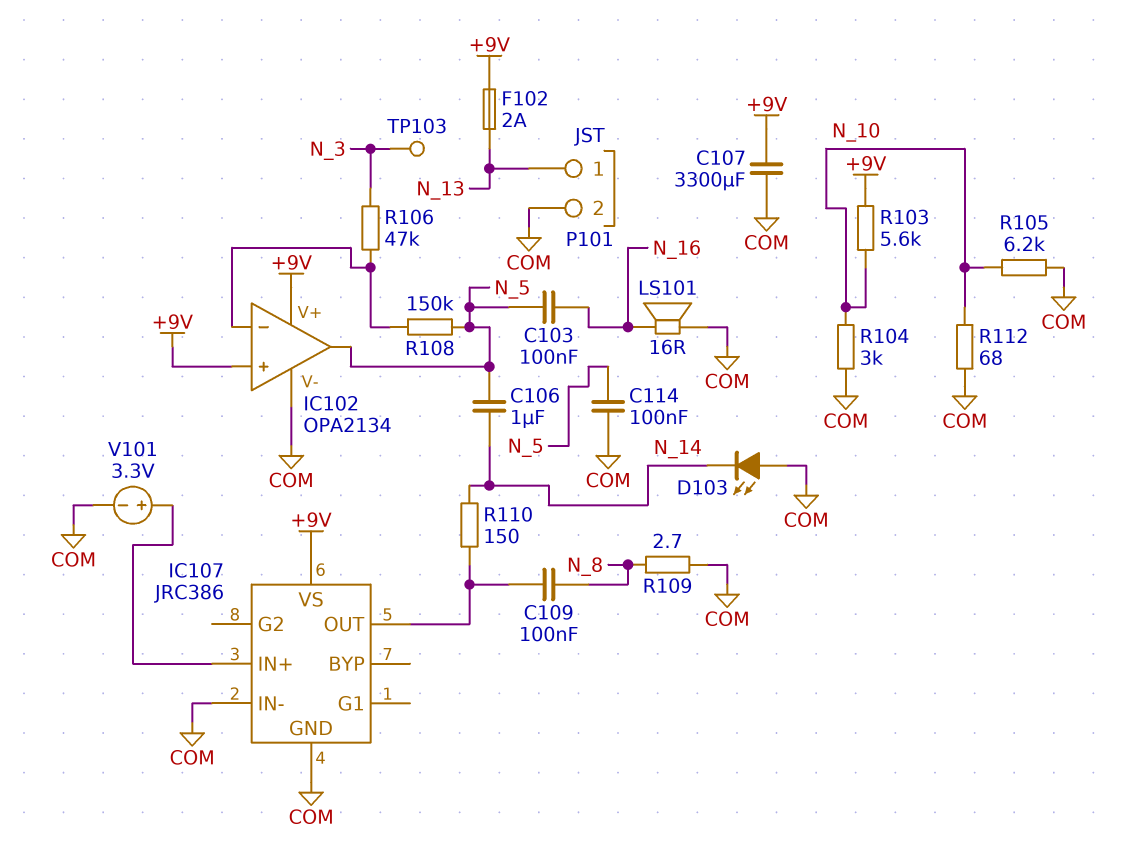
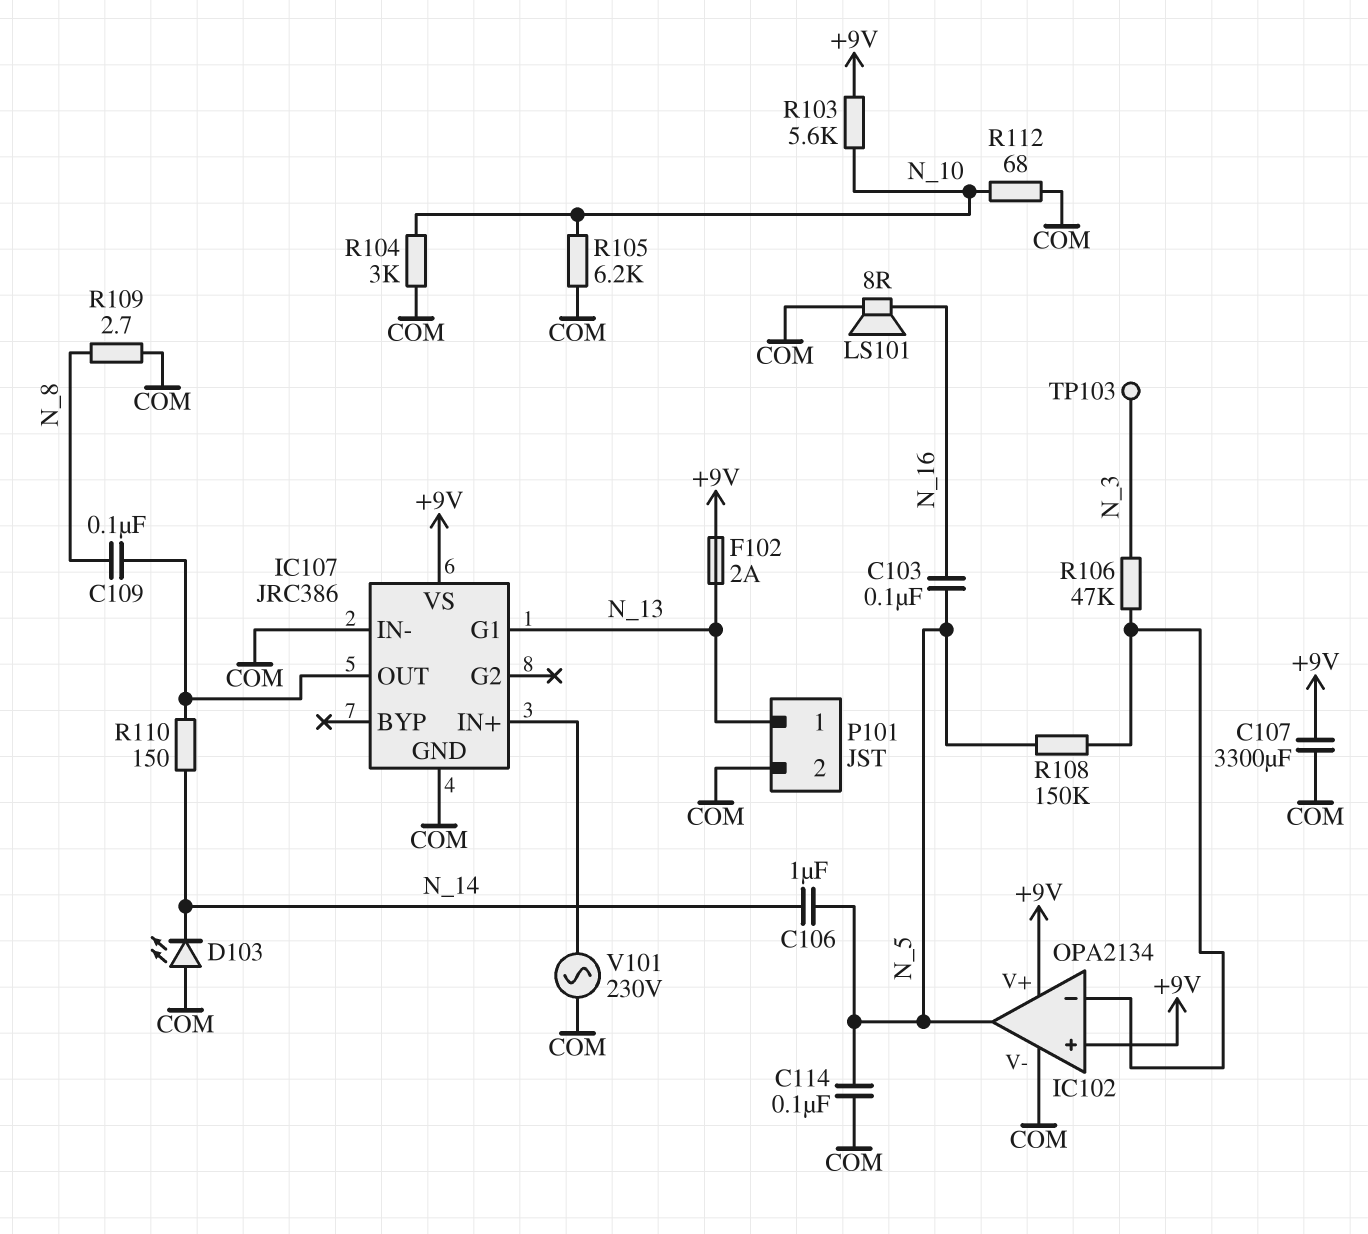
IC107 pin G1: none -> N_13
LS101: speaker 16R (COM, N_16) -> speaker 8R (COM, N_16)
V101: 3.3V (plus IC107/IN+, minus COM) -> AC 230V (COM, IC107/IN+)

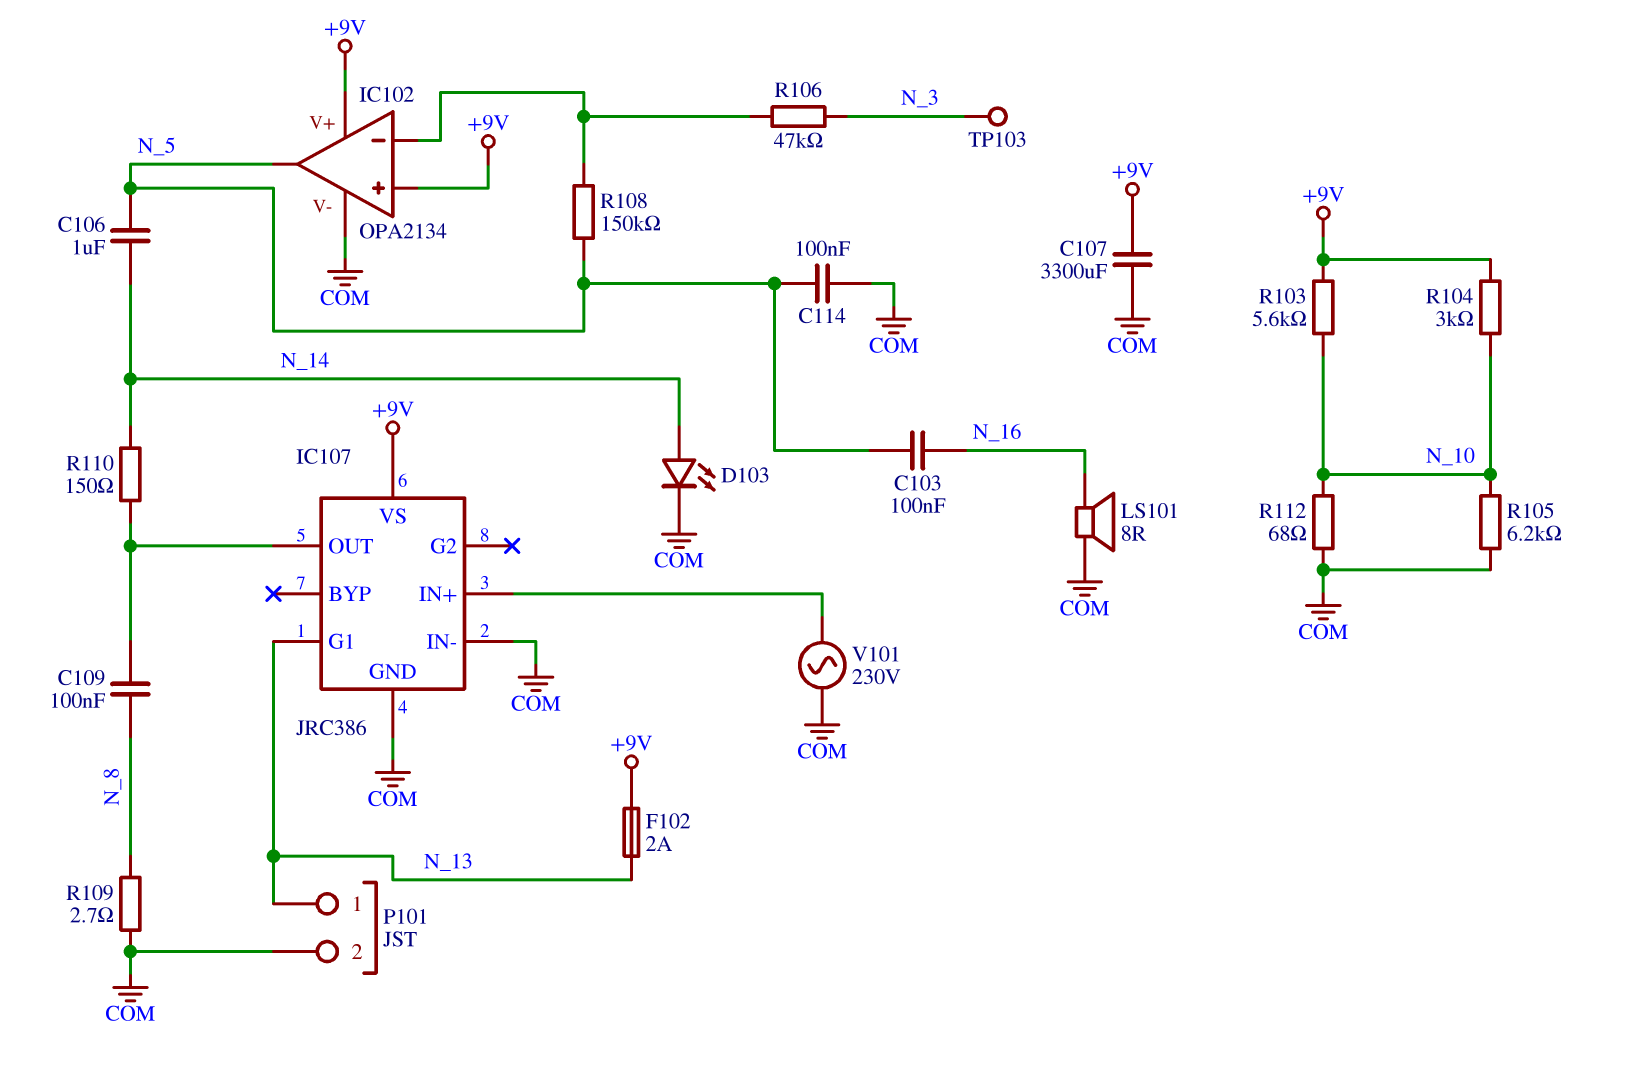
D103: LED (A COM, K N_14) -> LED (A N_14, K COM)
R104: 3k (COM, N_10) -> 3k (+9V, N_10)

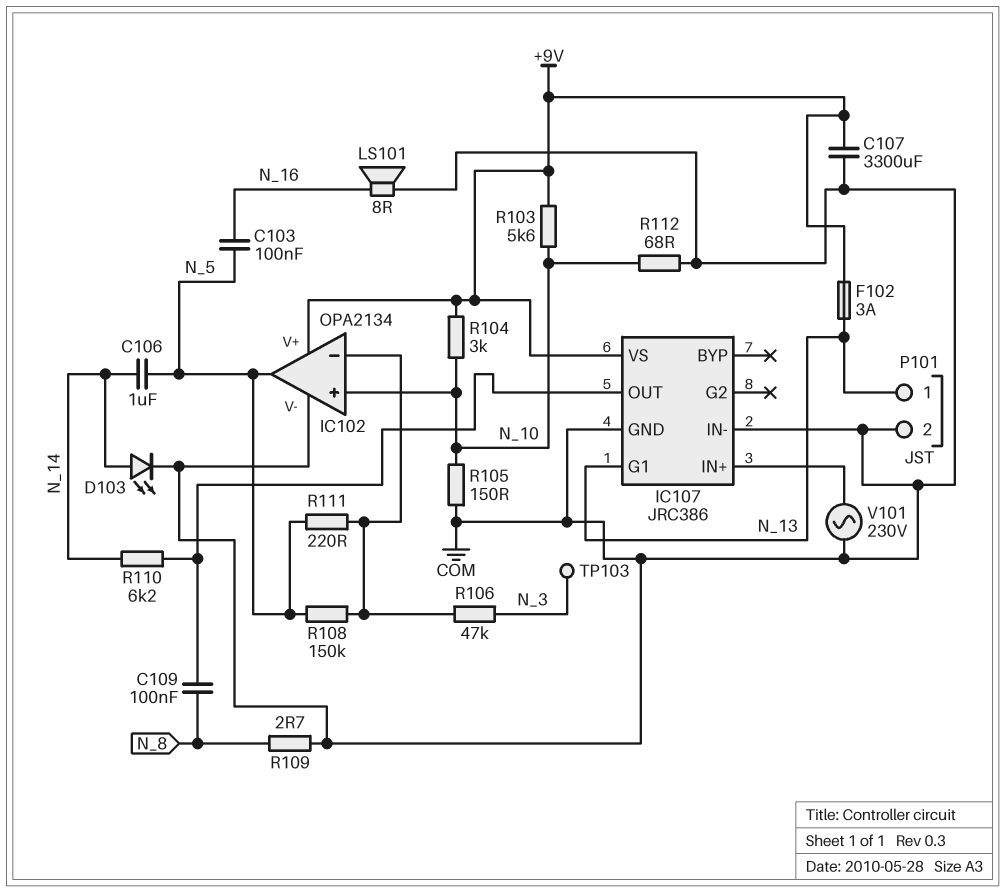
C114: 100nF (COM, N_5) -> none
F102: 2A (+9V, N_13) -> 3A (+9V, N_13)
IC102 pin in+: +9V -> N_10
R105: 6.2k (COM, N_10) -> 150 (COM, N_10)
R110: 150 (IC107/OUT, N_14) -> 6.2k (IC107/OUT, N_14)
R111: none -> 220 (IC102/in-, N_5)

